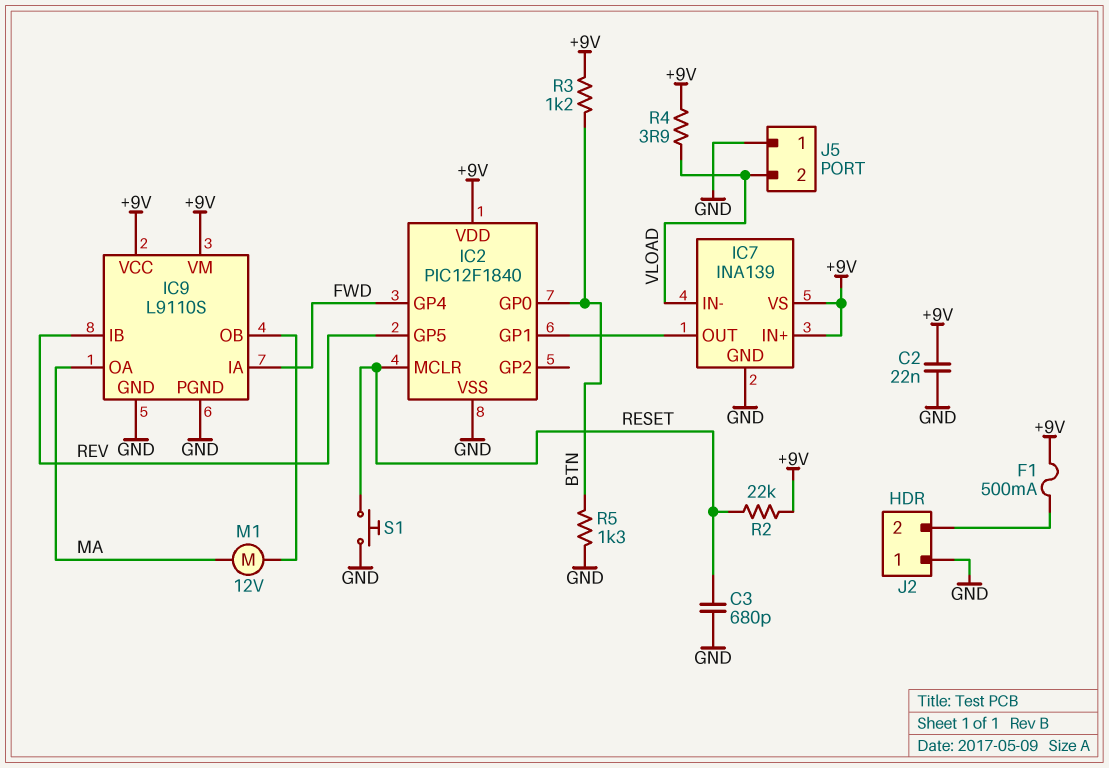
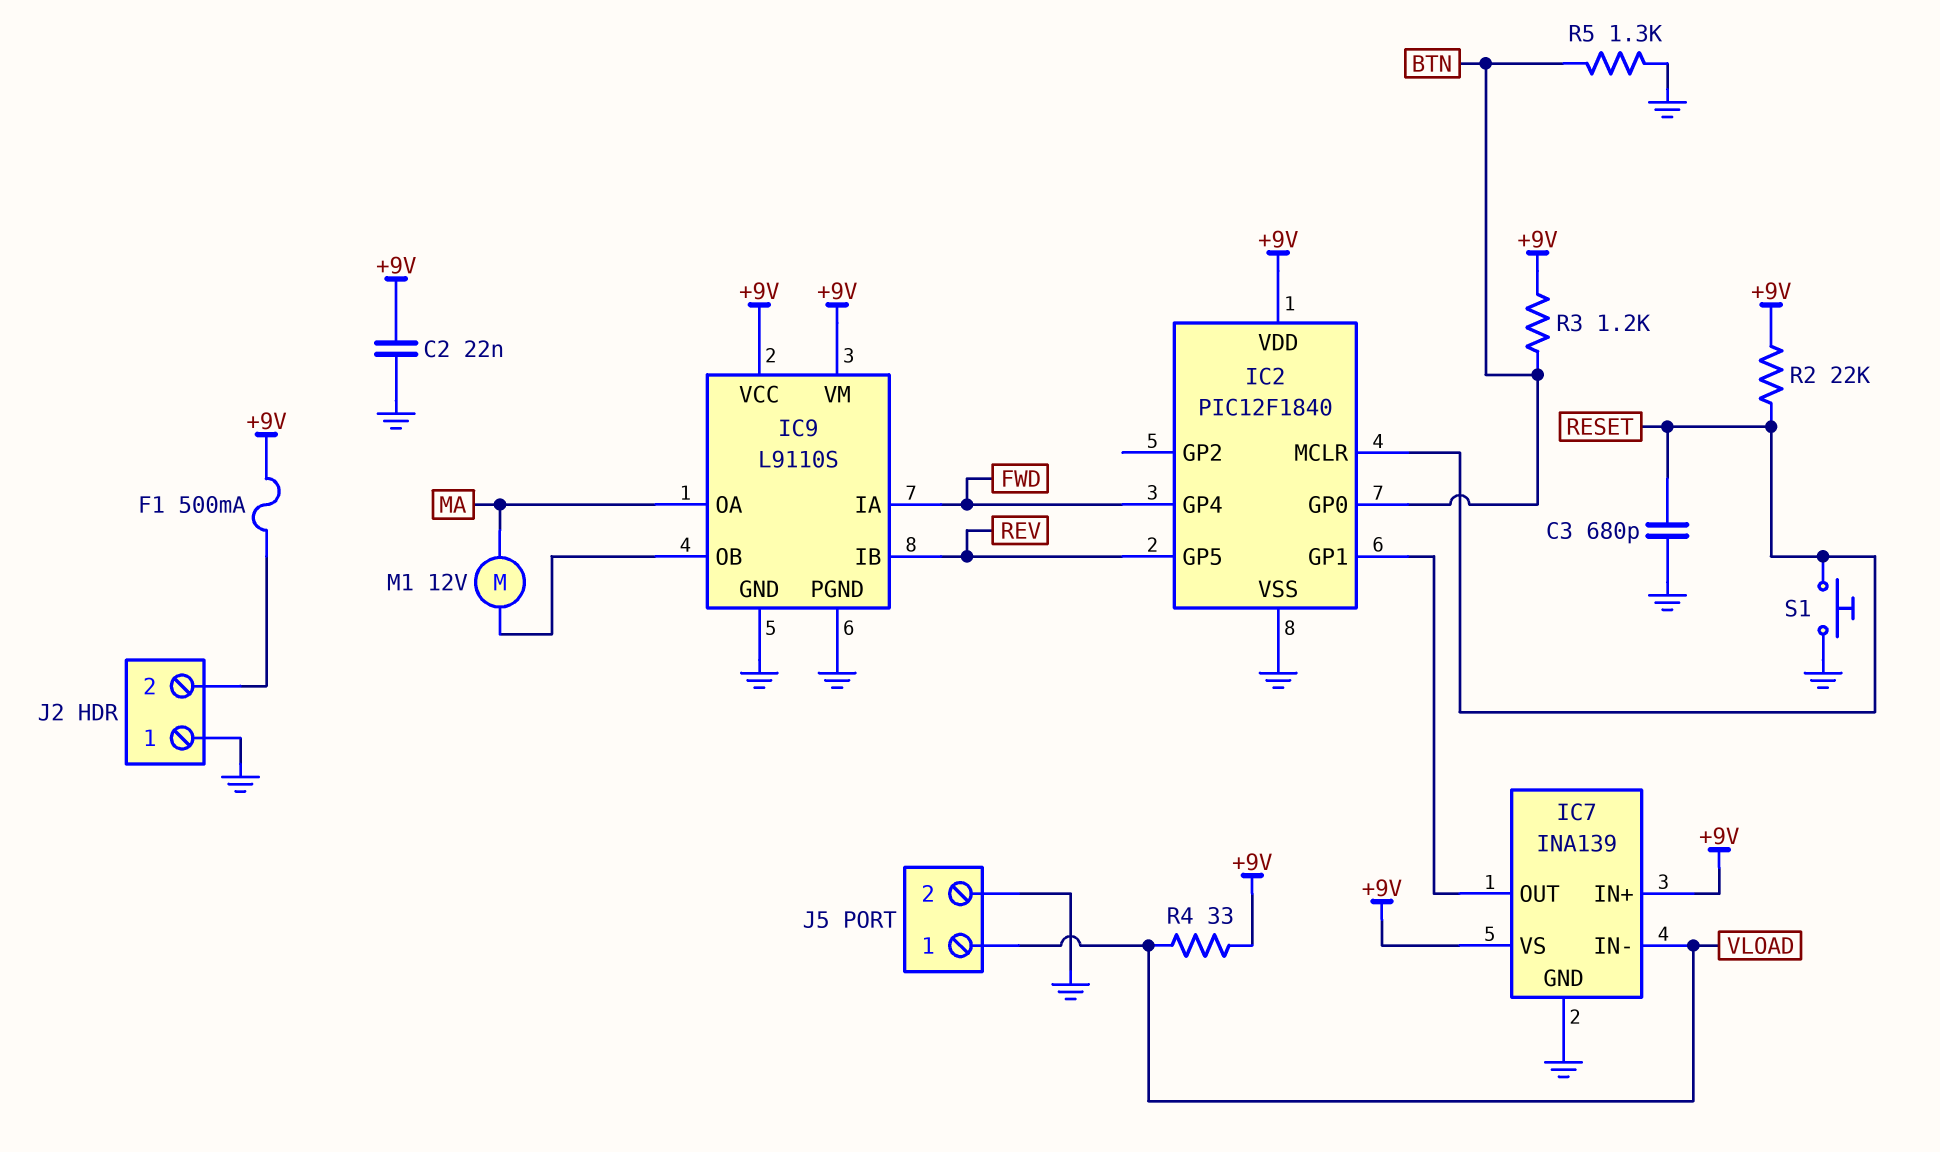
J5 pin 1: GND -> VLOAD
J5 pin 2: VLOAD -> GND
R4: 3.9 (+9V, VLOAD) -> 33 (+9V, VLOAD)

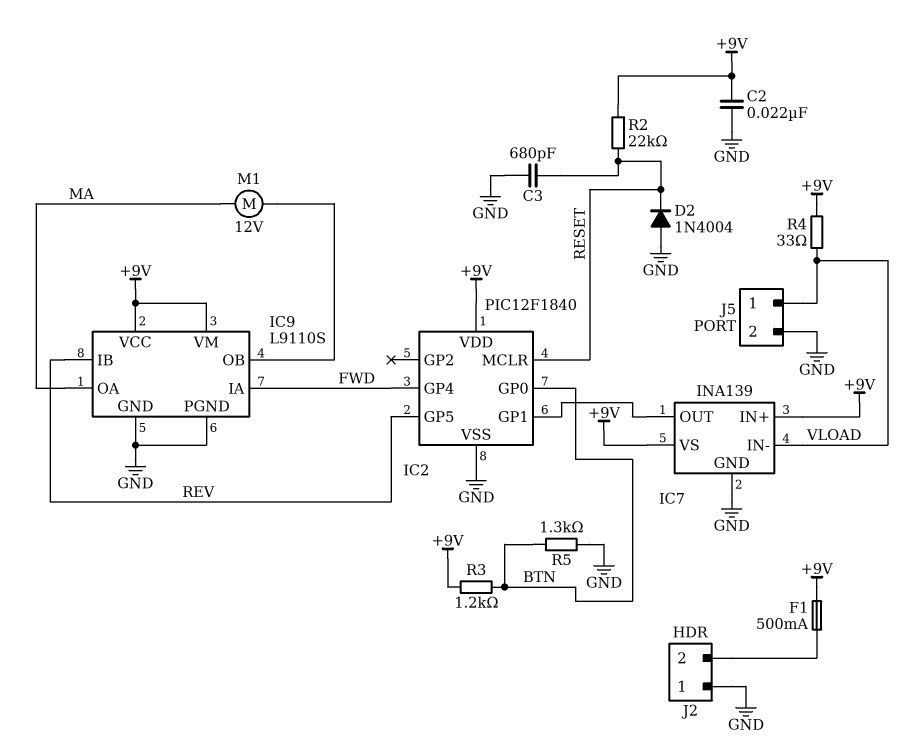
D2: none -> diode 1N4004 (A GND, K RESET)
S1: button (GND, RESET) -> none

